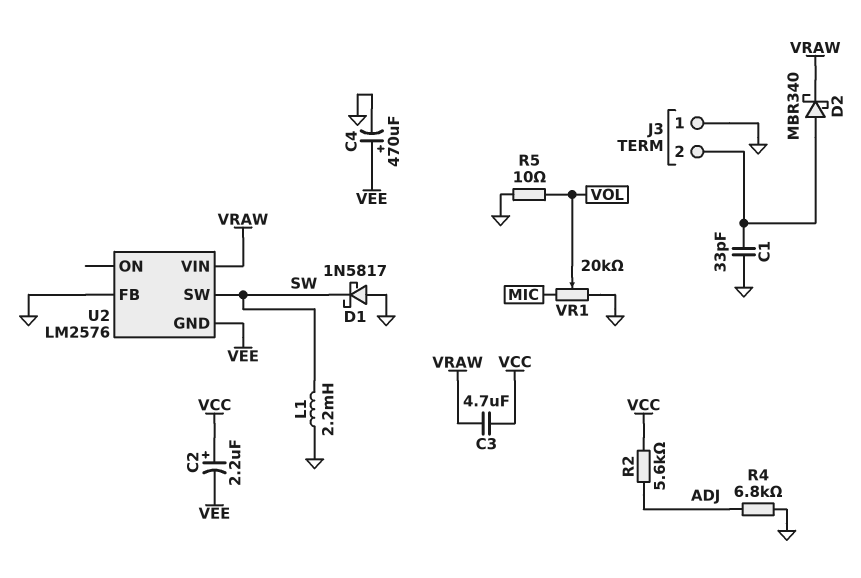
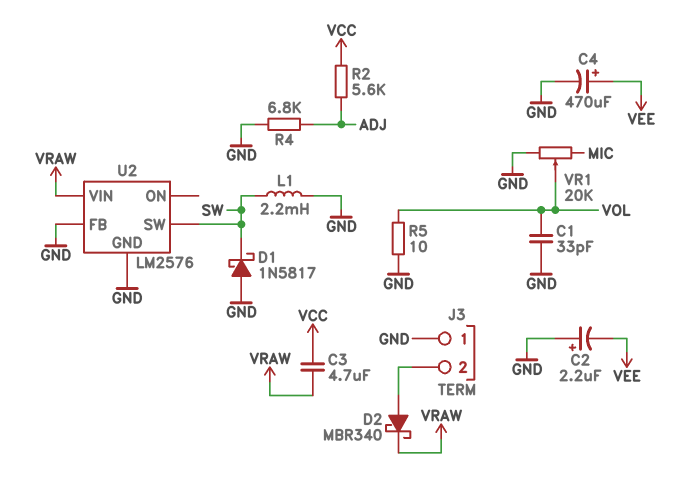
C1: 33pF (GND, J3/2) -> 33pF (GND, VOL)
C2: 2.2uF (plus VCC, minus VEE) -> 2.2uF (plus GND, minus VEE)
U2 pin GND: VEE -> GND

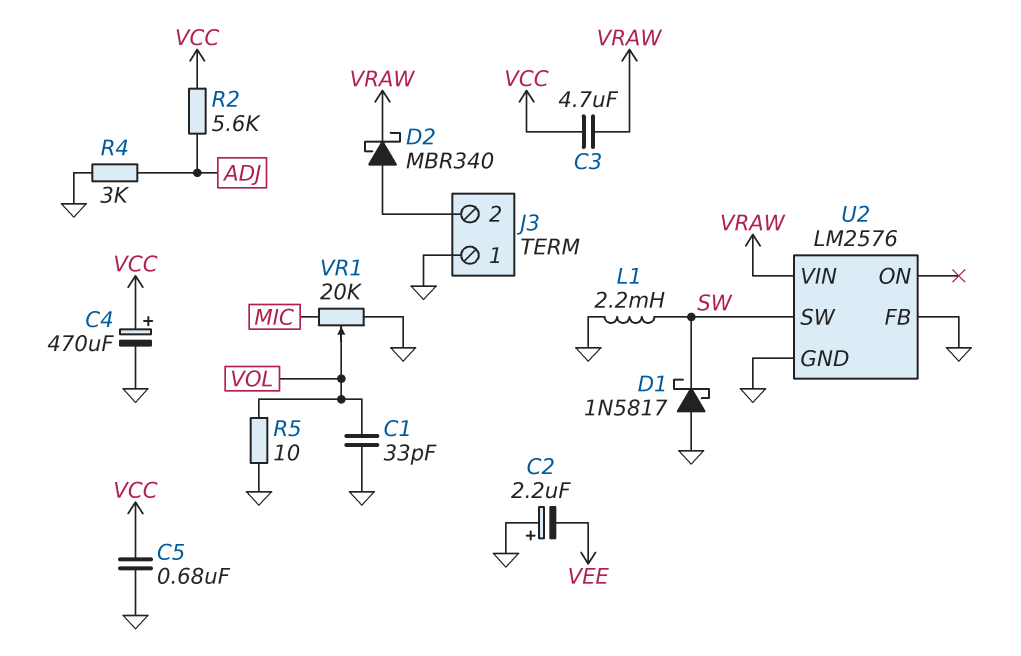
C4: 470uF (plus VEE, minus GND) -> 470uF (plus VCC, minus GND)
C5: none -> 680nF (GND, VCC)
R4: 6.8k (ADJ, GND) -> 3k (ADJ, GND)

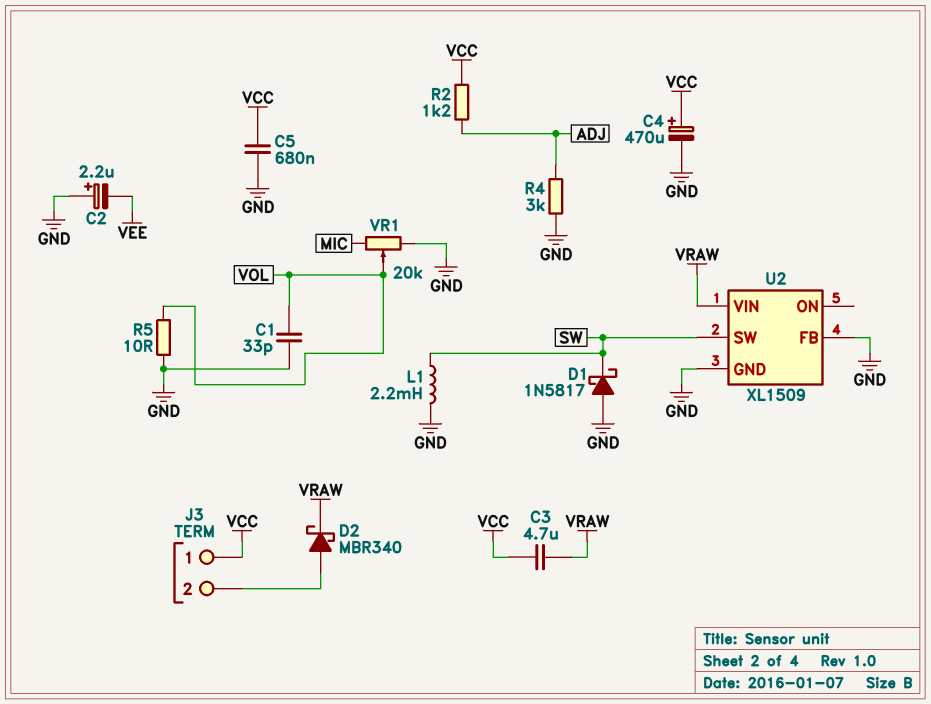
J3 pin 1: GND -> VCC
R2: 5.6k (ADJ, VCC) -> 1.2k (ADJ, VCC)
U2: LM2576 -> XL1509

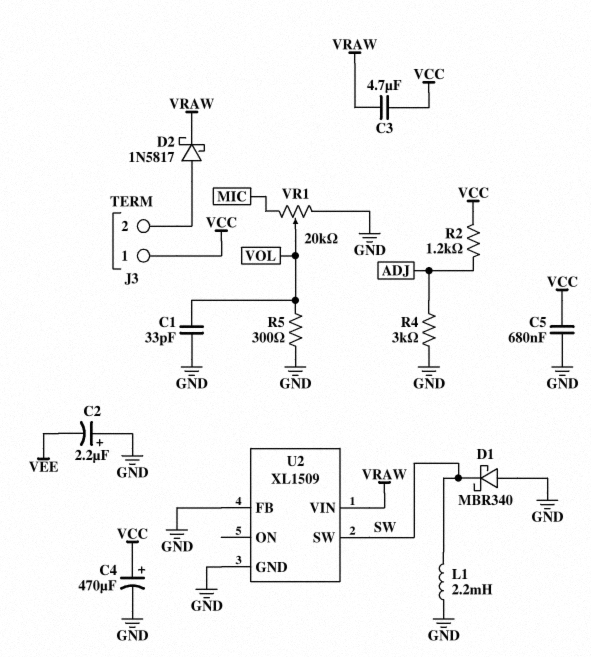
D1: schottky 1N5817 (A GND, K SW) -> schottky MBR340 (A GND, K SW)
D2: schottky MBR340 (A J3/2, K VRAW) -> schottky 1N5817 (A J3/2, K VRAW)
R5: 10 (GND, VOL) -> 300 (GND, VOL)

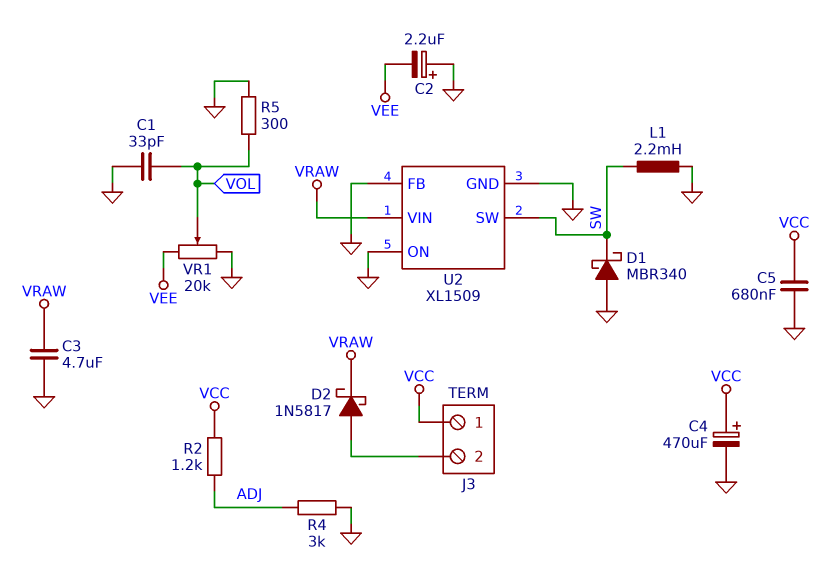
C3: 4.7uF (VCC, VRAW) -> 4.7uF (GND, VRAW)
U2 pin ON: none -> GND
VR1: 20k (GND, MIC, wiper VOL) -> 20k (GND, VEE, wiper VOL)

